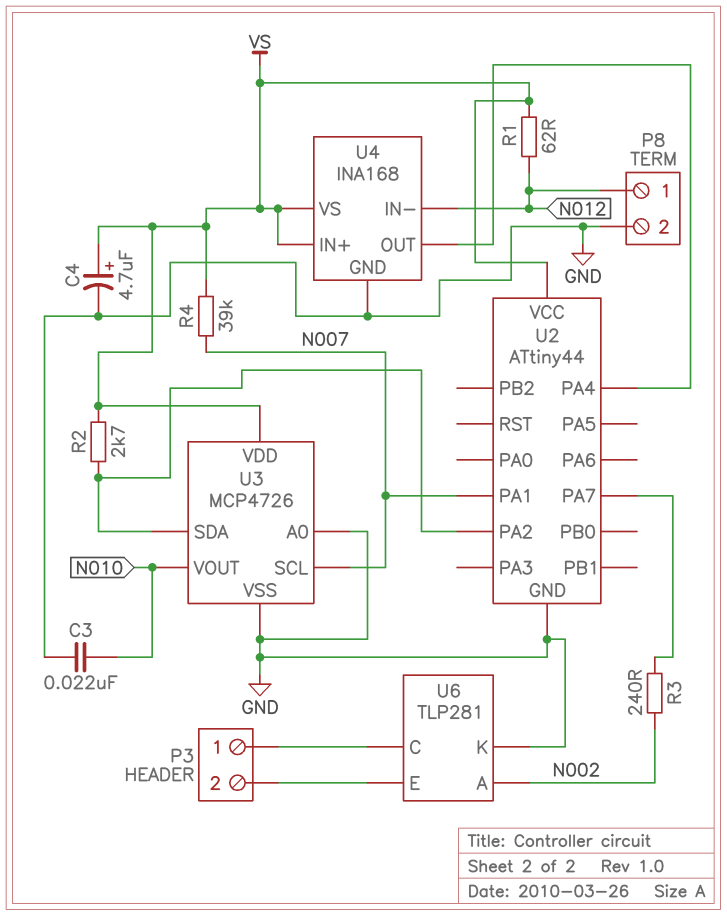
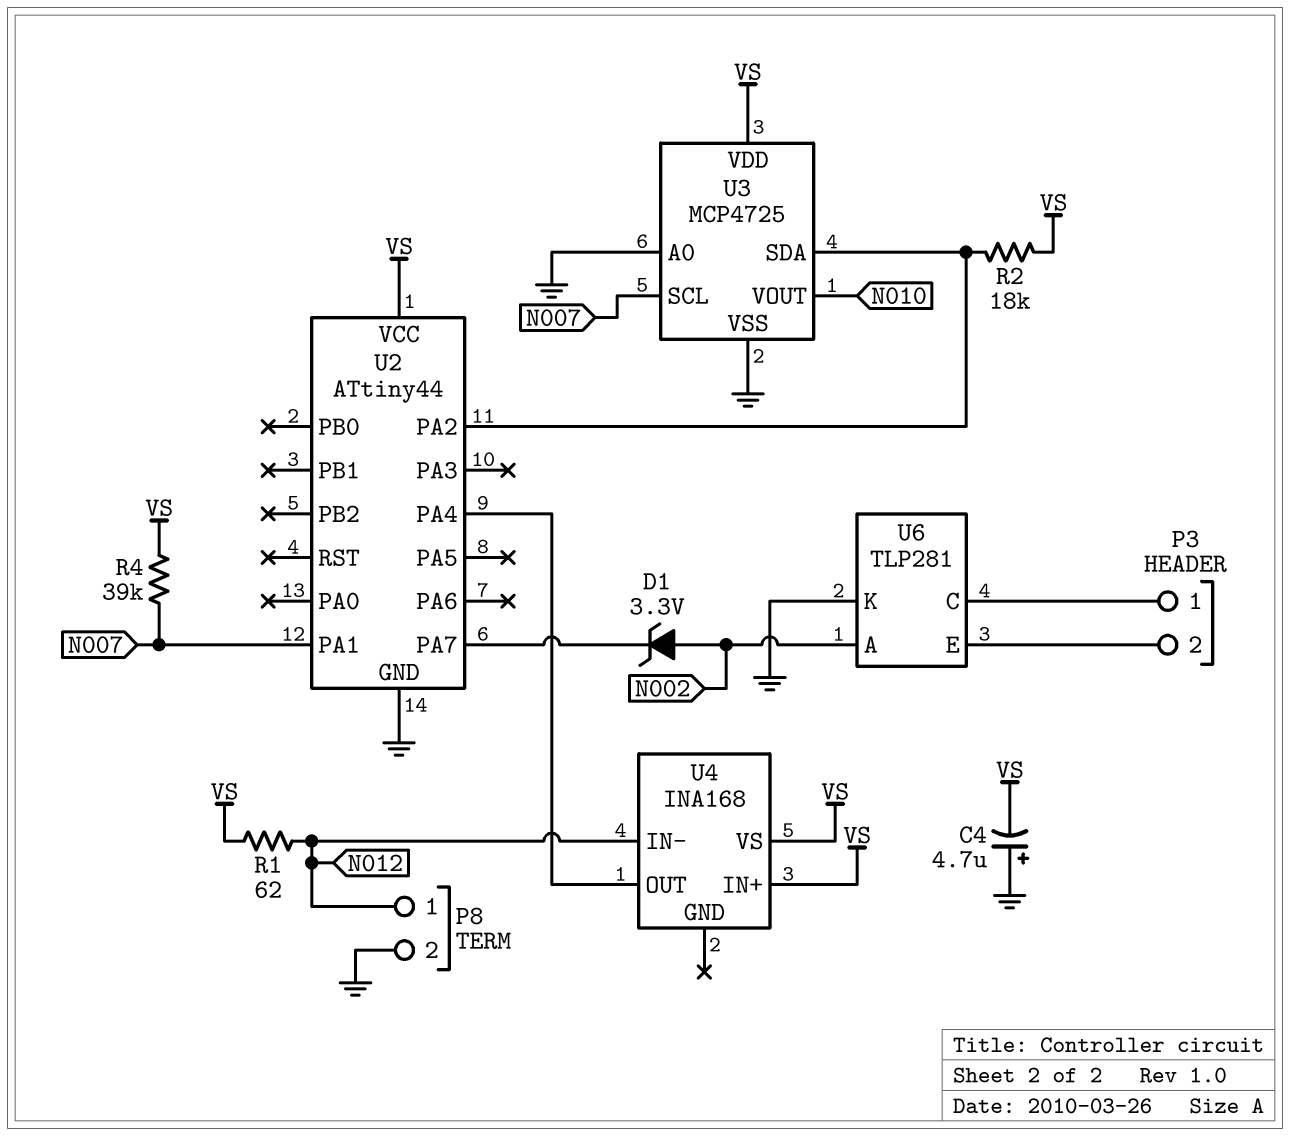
C3: 22nF (GND, N010) -> none
C4: 4.7uF (plus VS, minus GND) -> 4.7uF (plus GND, minus VS)
D1: none -> zener 3.3V (A N002, K U2/PA7)
R2: 2.7k (U2/PA2, VS) -> 18k (U2/PA2, VS)
R3: 240 (N002, U2/PA7) -> none
U3: MCP4726 -> MCP4725
U4 pin GND: GND -> none

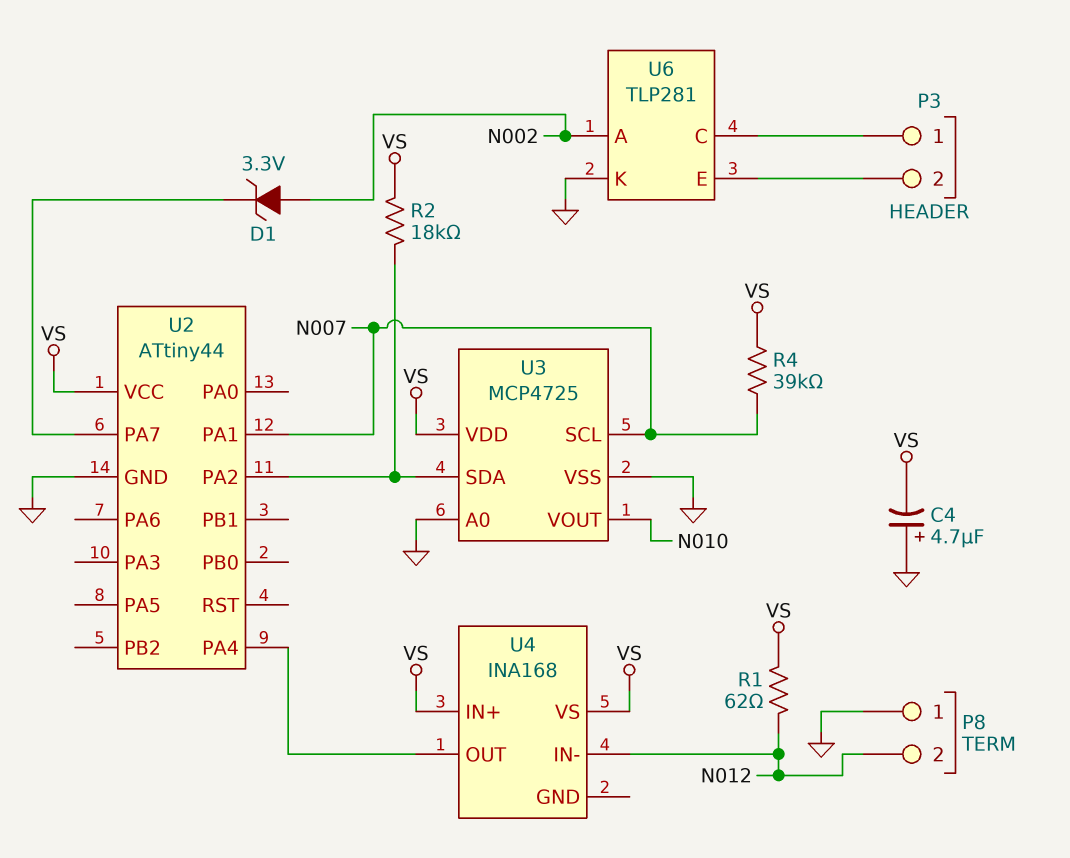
P8 pin 1: N012 -> GND
P8 pin 2: GND -> N012

